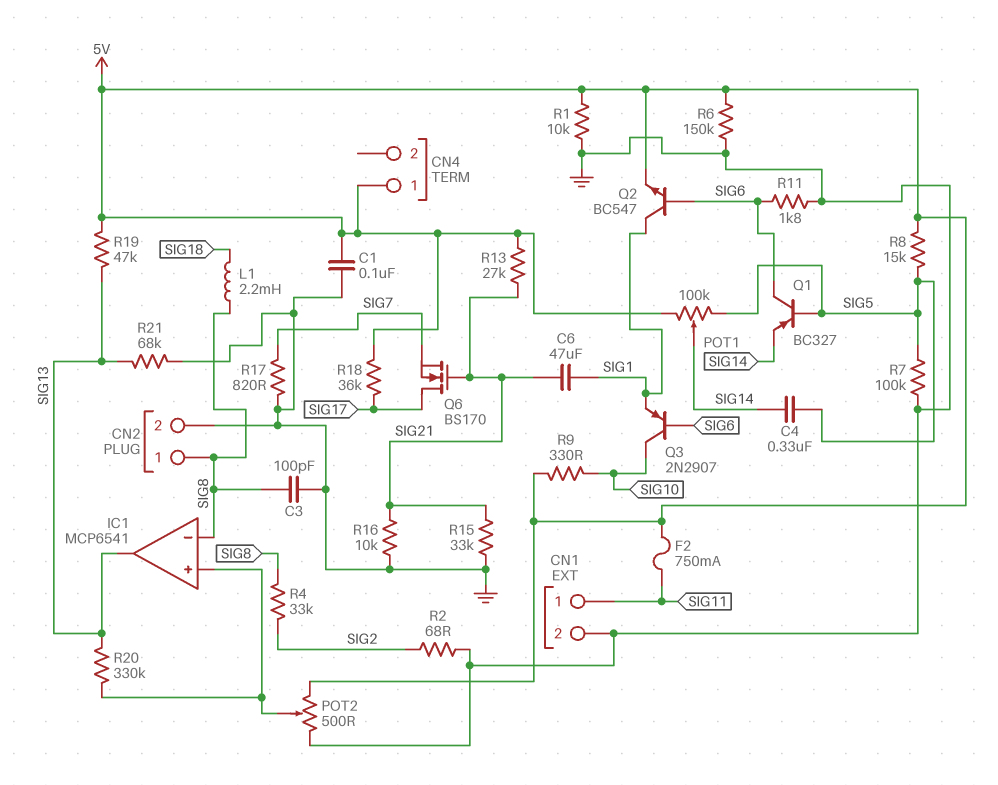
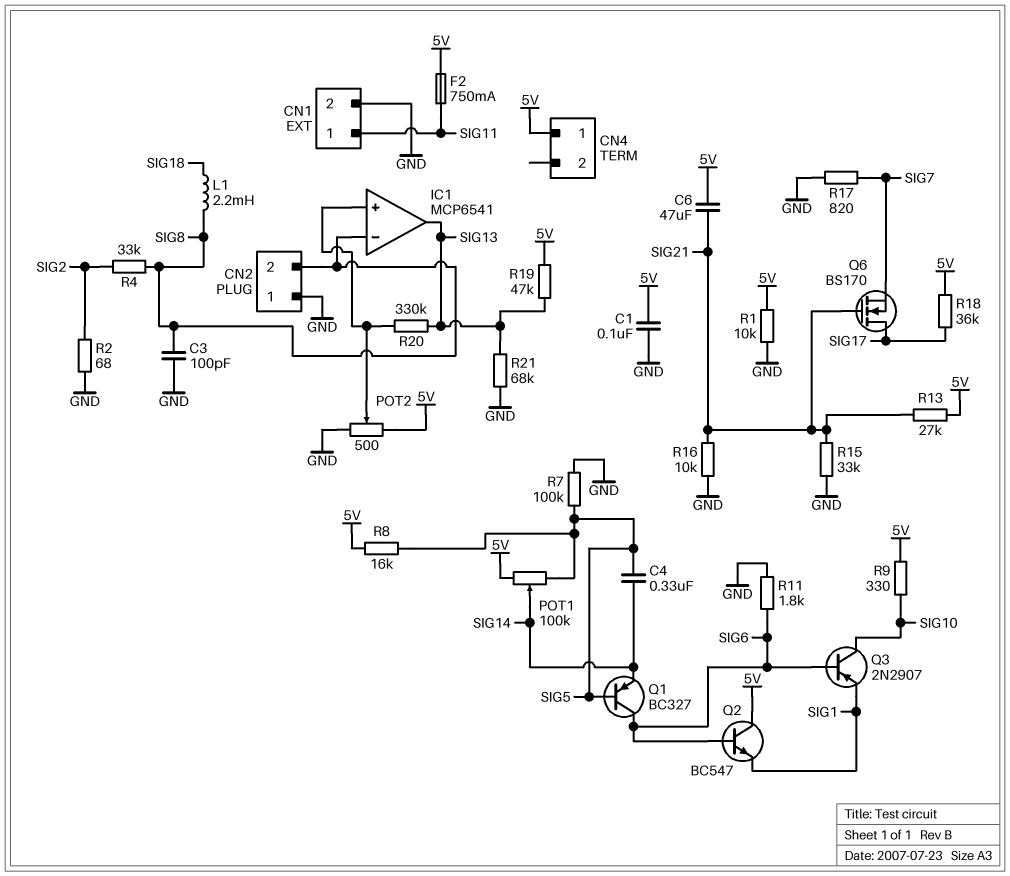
C6: 47uF (SIG1, SIG21) -> 47uF (5V, SIG21)
CN2 pin 1: SIG8 -> GND
CN2 pin 2: GND -> SIG8
Q2: NPN BC547 (B SIG6, C SIG1, E 5V) -> NPN BC547 (B SIG6, C 5V, E SIG1)
R6: 150k (5V, GND) -> none
R8: 15k (5V, SIG5) -> 16k (5V, SIG5)

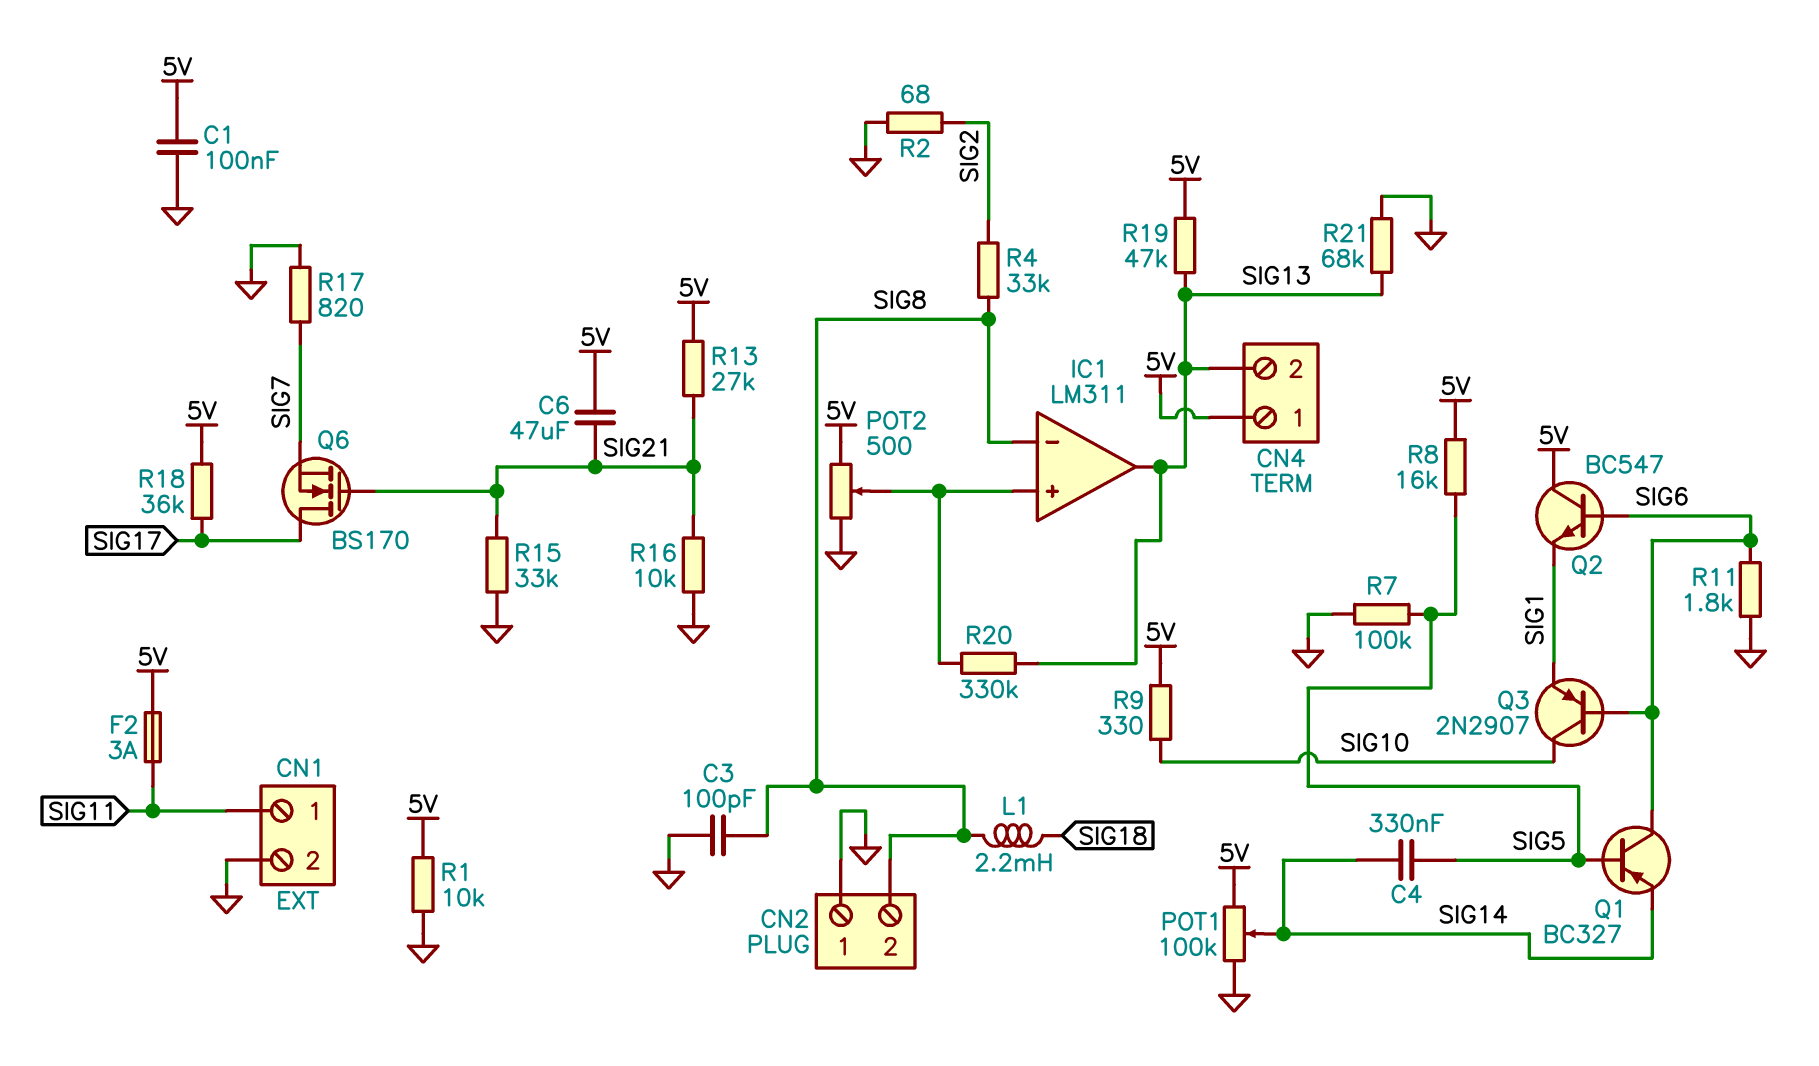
CN4 pin 2: none -> SIG13
F2: 750mA (5V, SIG11) -> 3A (5V, SIG11)
IC1: MCP6541 -> LM311
POT1: 100k (5V, SIG5, wiper SIG14) -> 100k (5V, GND, wiper SIG14)

